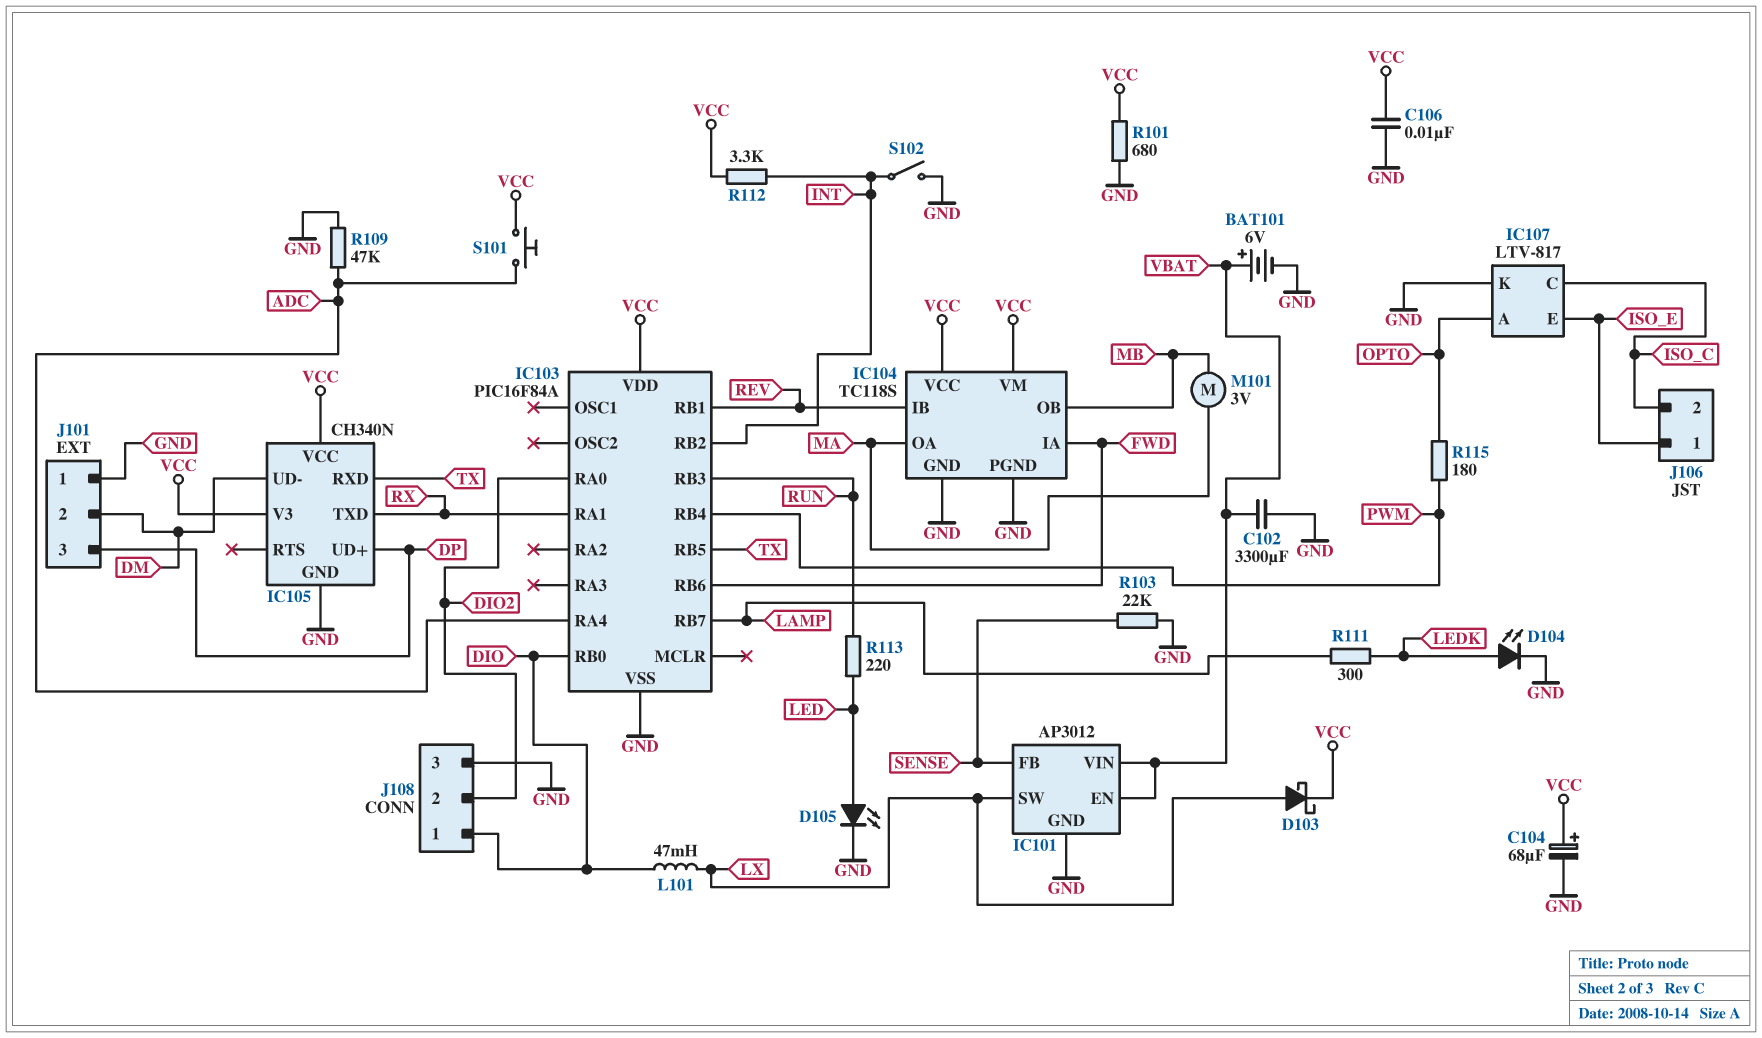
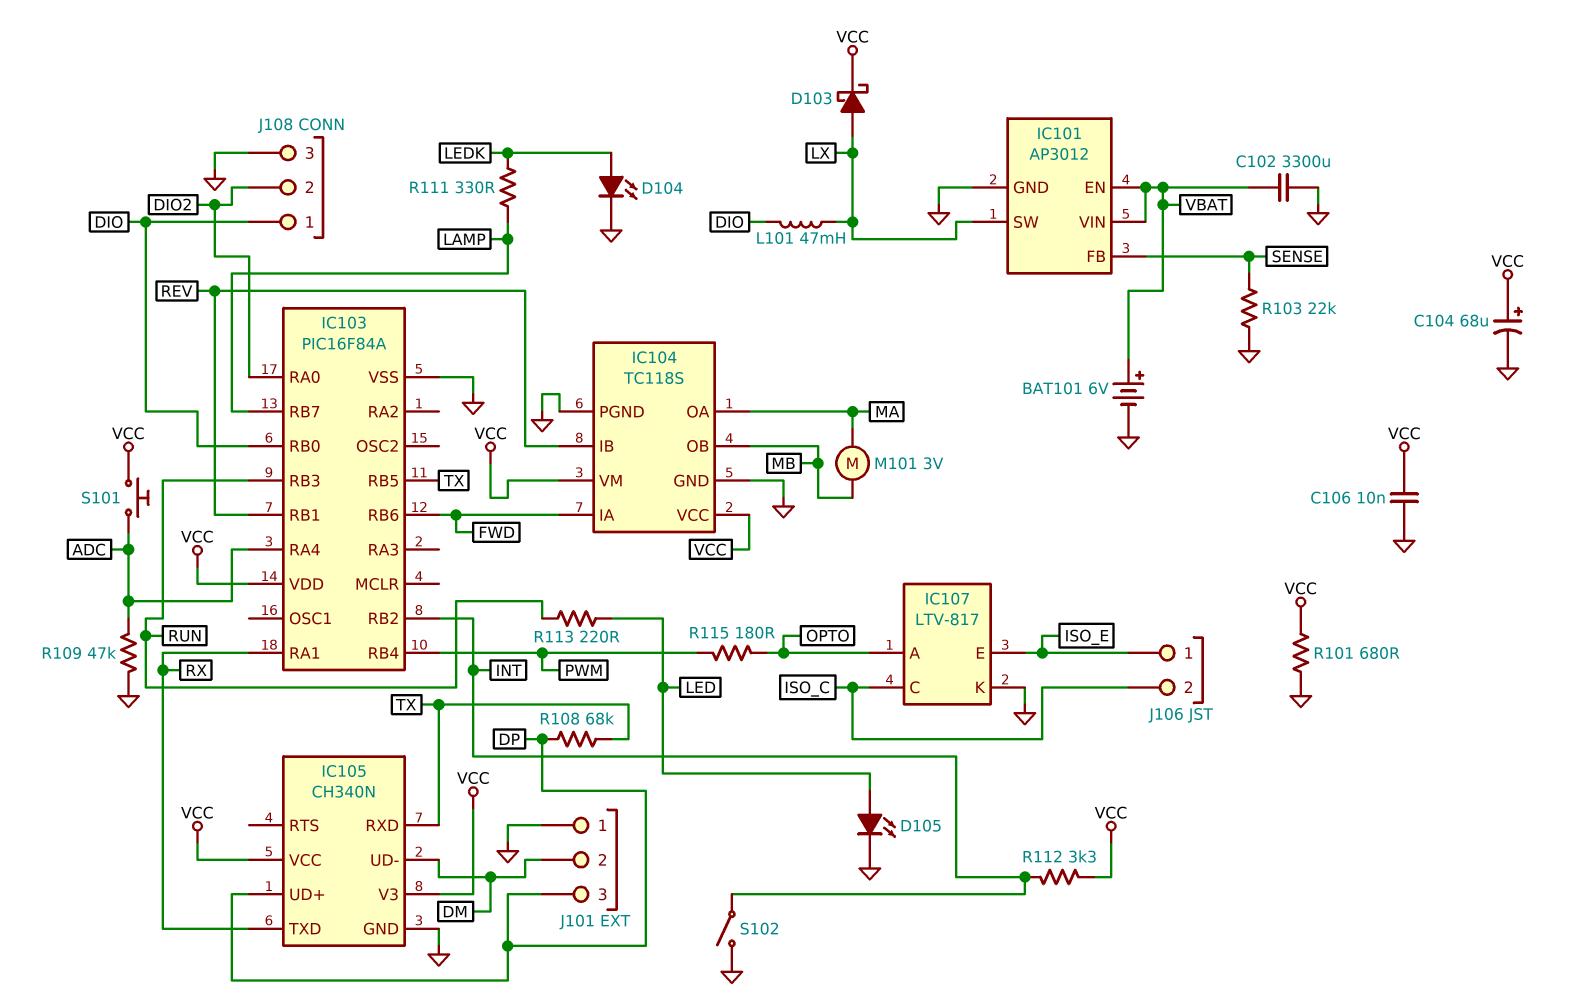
R108: none -> 68k (DP, TX)
R111: 300 (LAMP, LEDK) -> 330 (LAMP, LEDK)

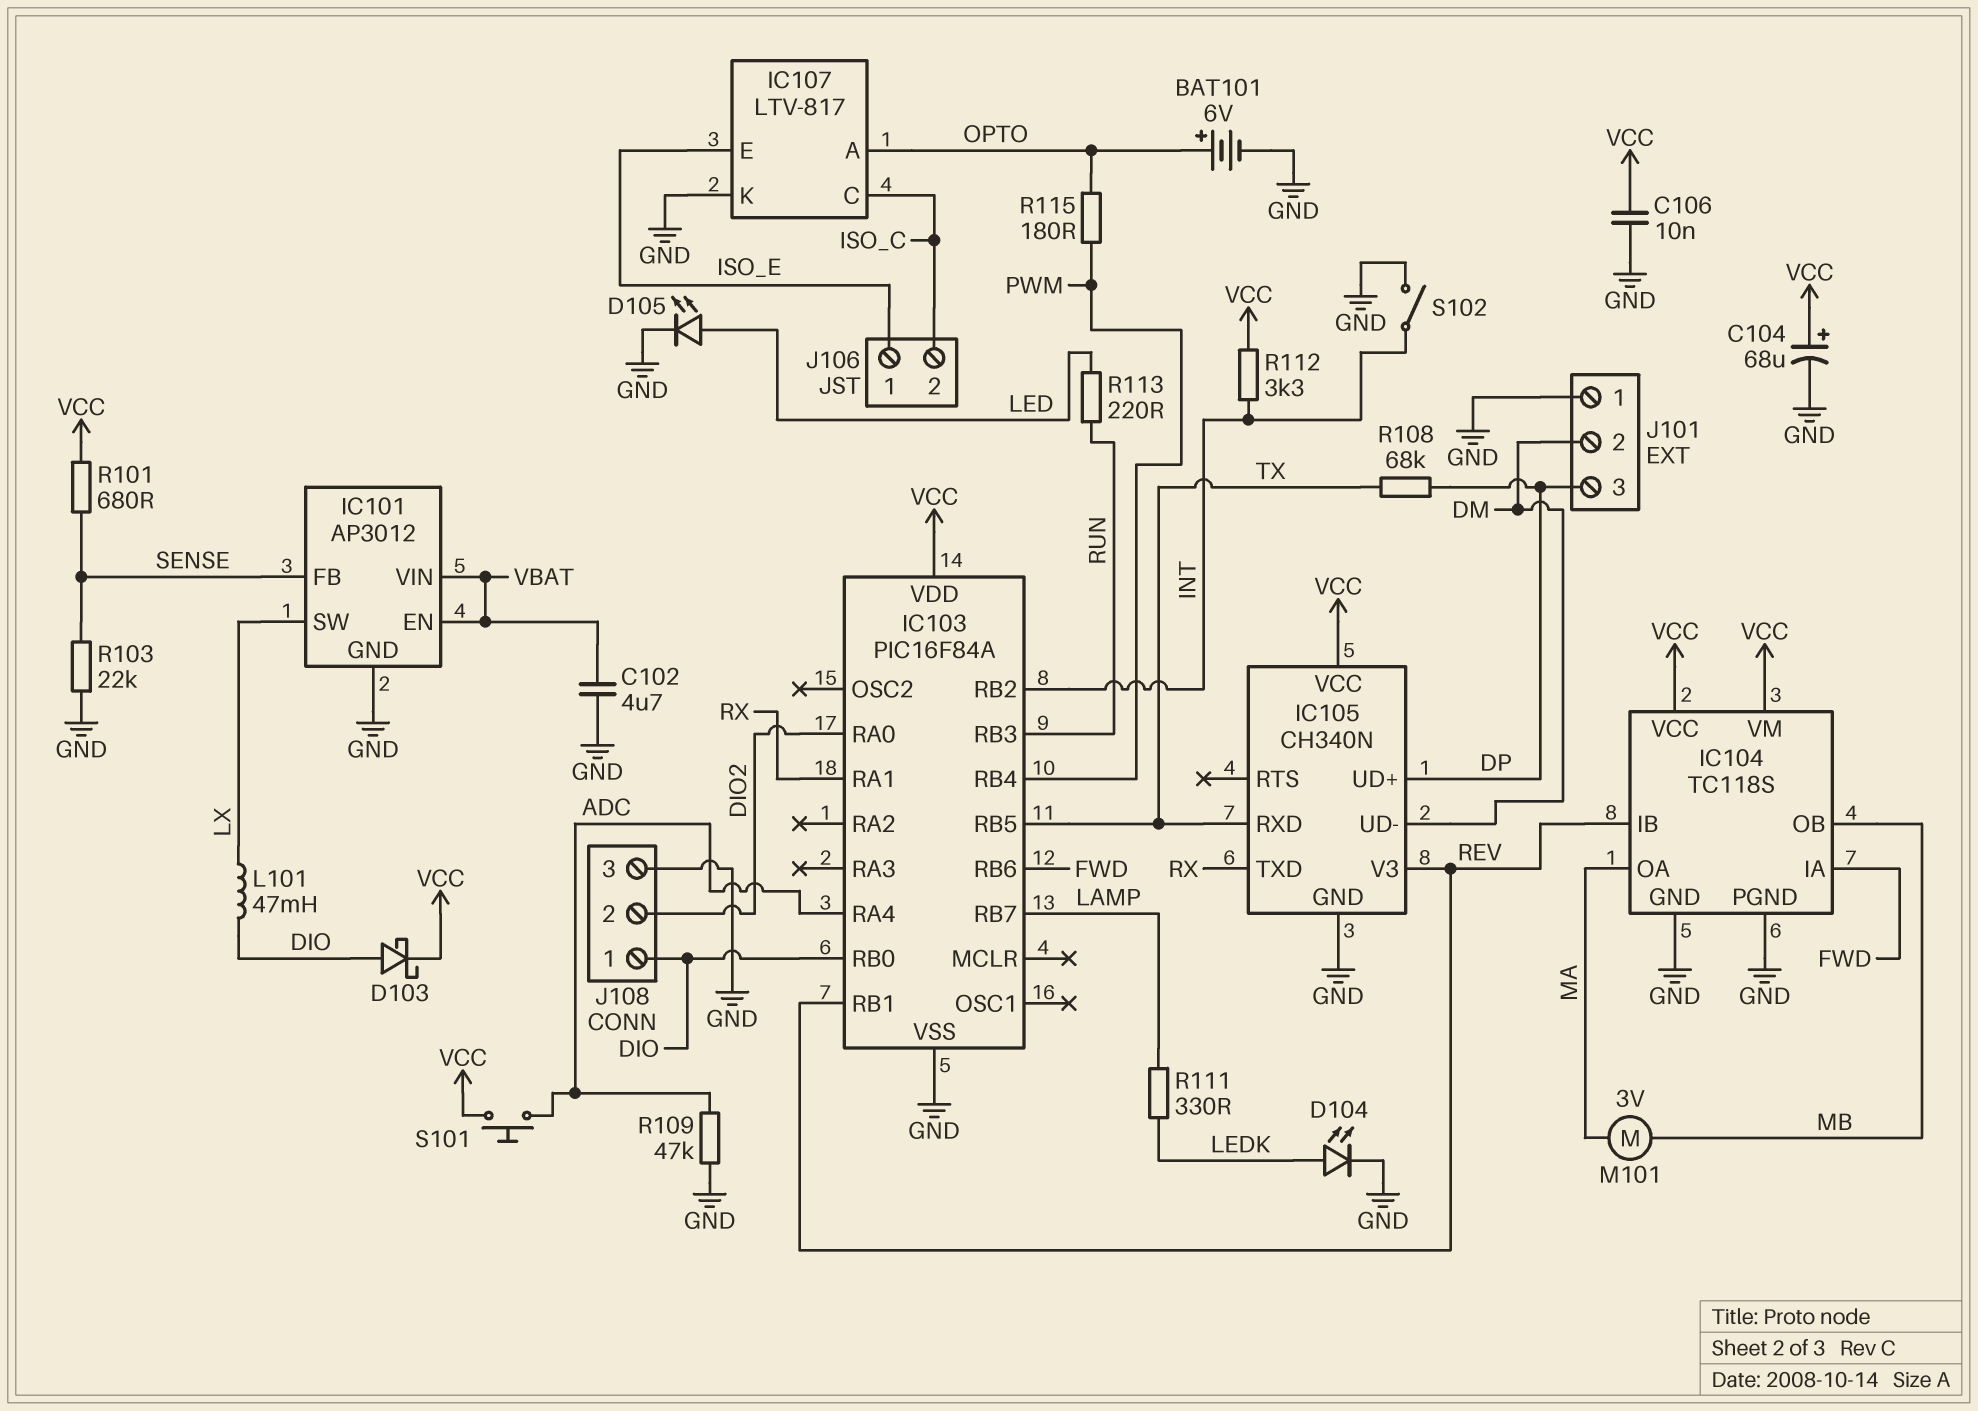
BAT101: 6V (plus VBAT, minus GND) -> 6V (plus OPTO, minus GND)
C102: 3300uF (GND, VBAT) -> 4.7uF (GND, VBAT)
D103: schottky (A LX, K VCC) -> schottky (A DIO, K VCC)
IC105 pin V3: VCC -> REV
R101: 680 (GND, VCC) -> 680 (SENSE, VCC)

